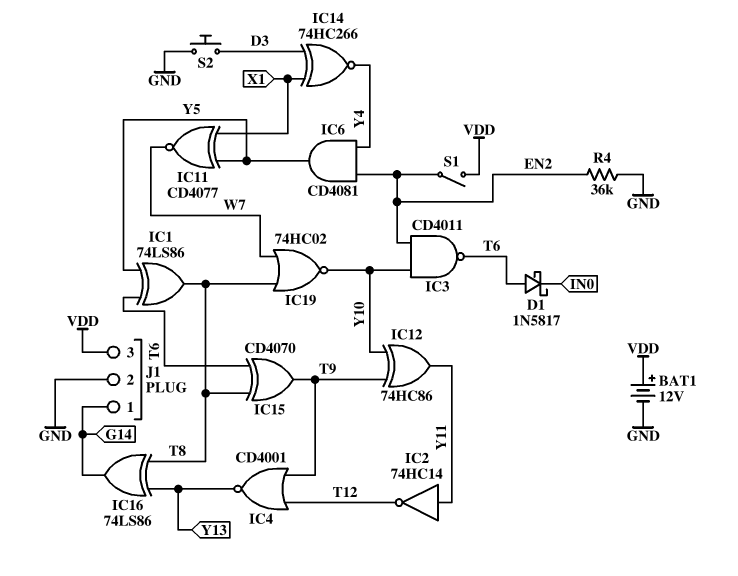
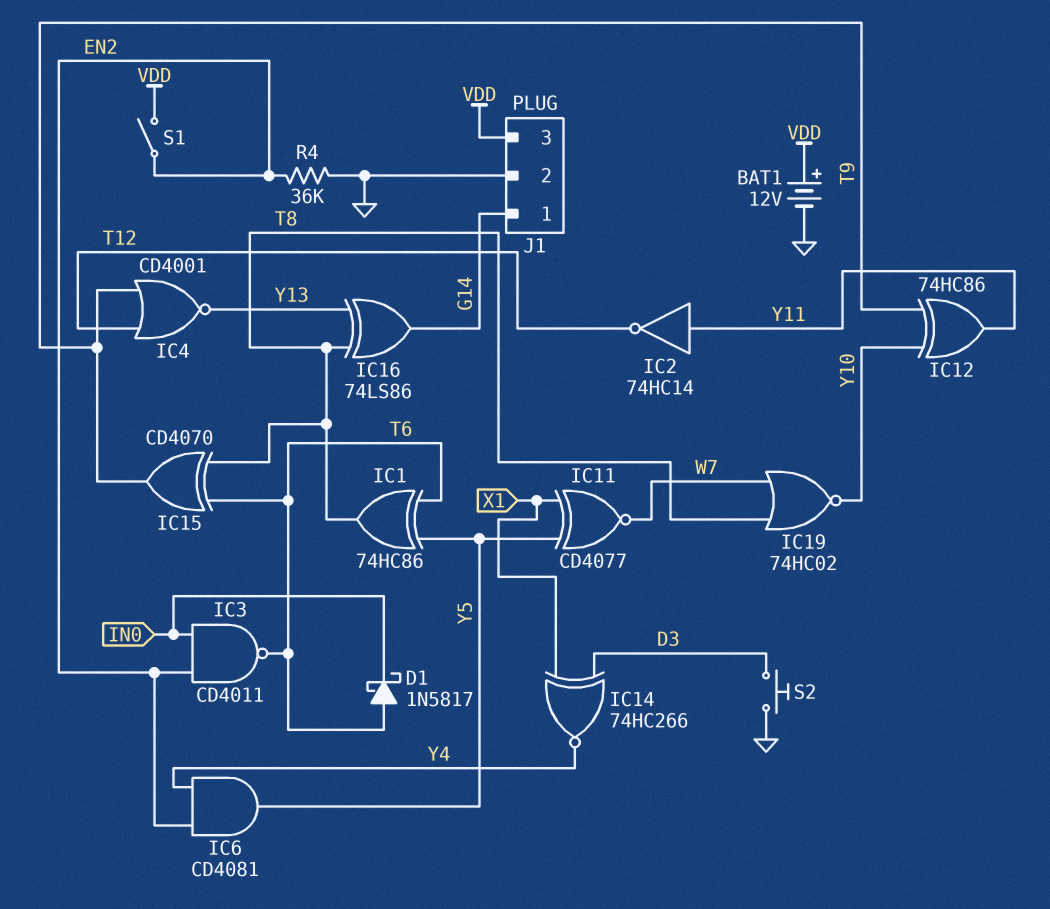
IC1: XOR 74LS86 (in T6, in Y5, out T8) -> XOR 74HC86 (in T6, in Y5, out T8)
IC3: NAND CD4011 (in EN2, in Y10, out T6) -> NAND CD4011 (in EN2, in IN0, out T6)

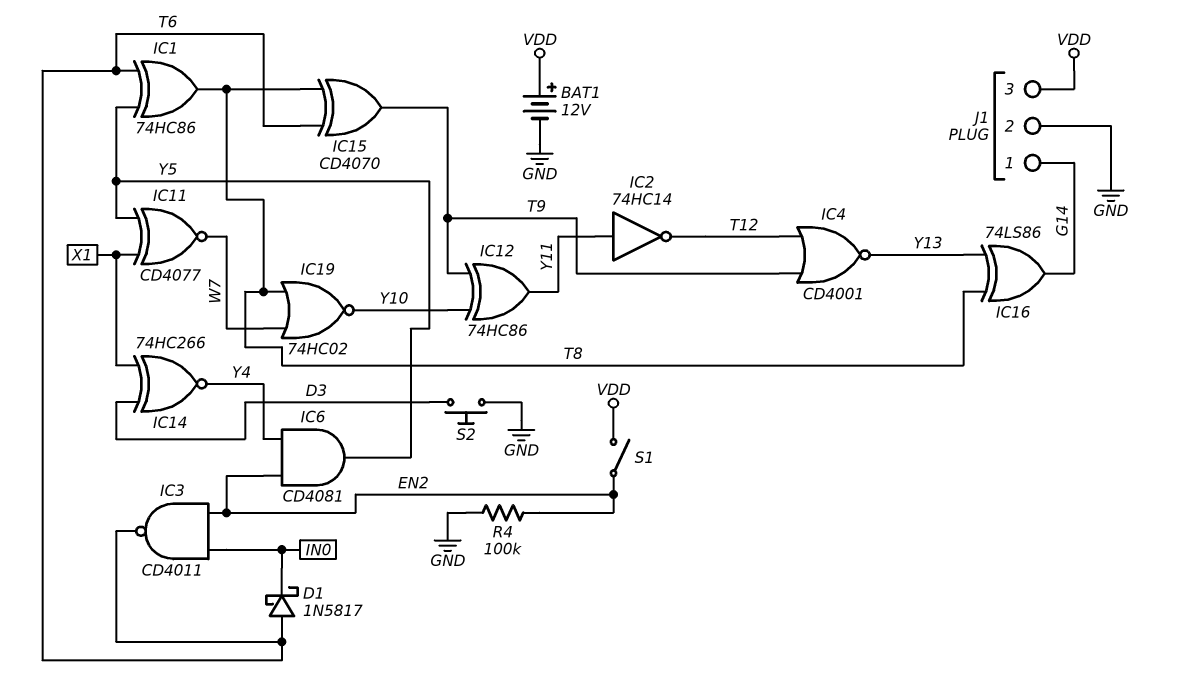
R4: 36k (EN2, GND) -> 100k (EN2, GND)

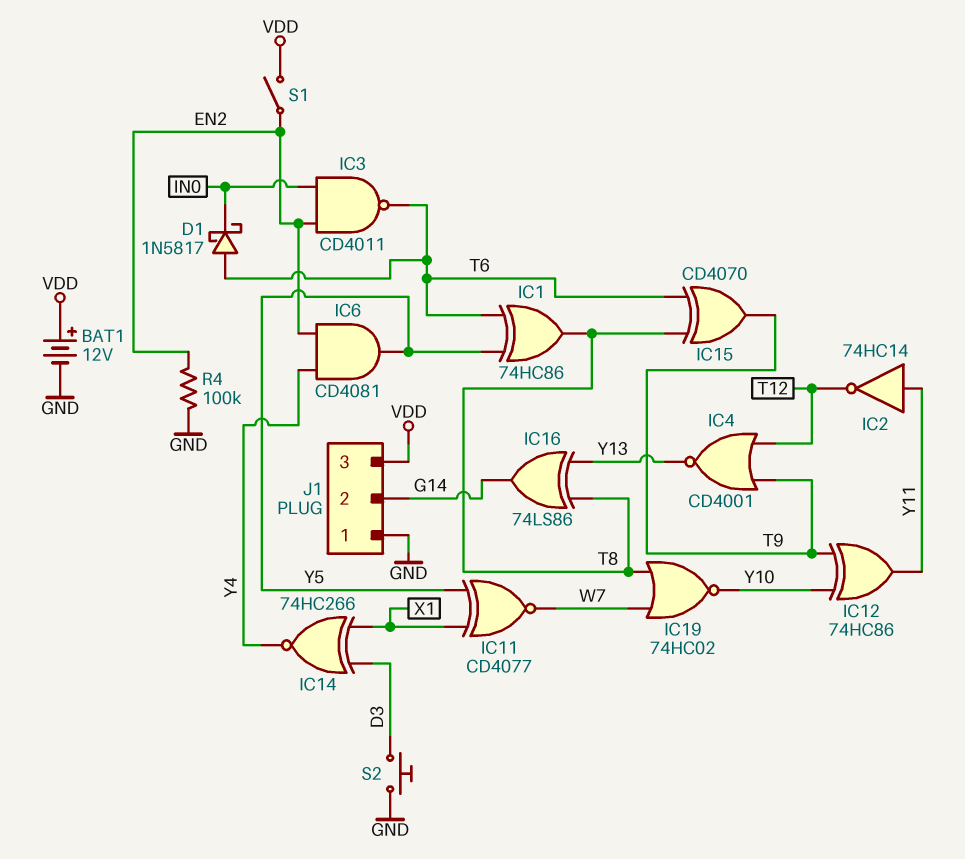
J1 pin 1: G14 -> GND
J1 pin 2: GND -> G14

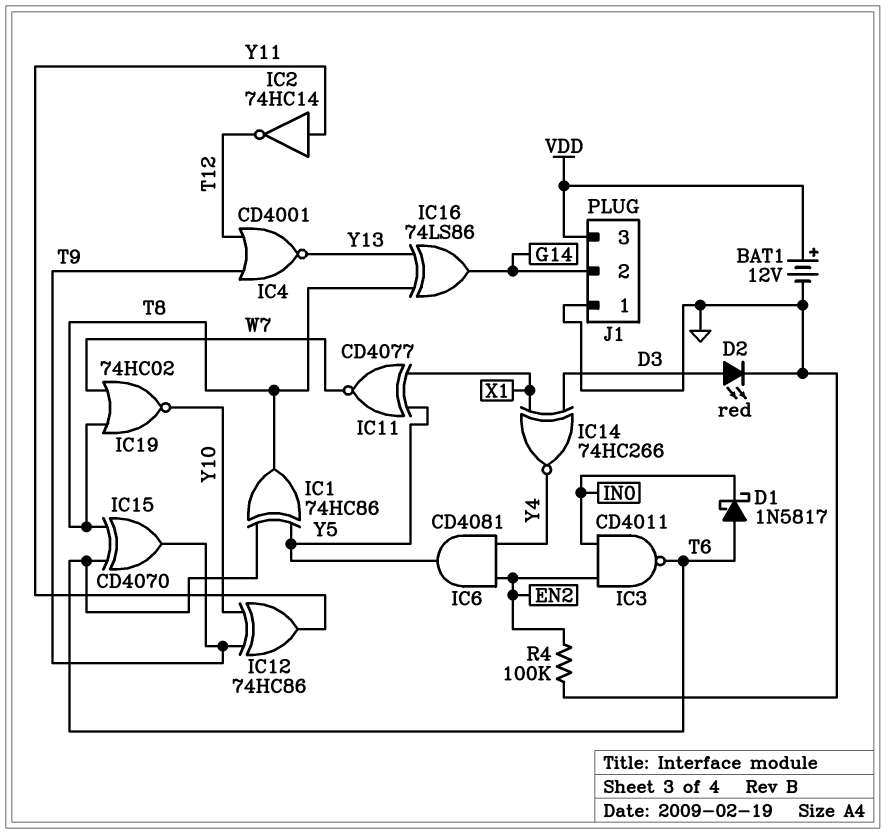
D2: none -> LED red (A D3, K GND)
S1: switch (EN2, VDD) -> none
S2: button (D3, GND) -> none

